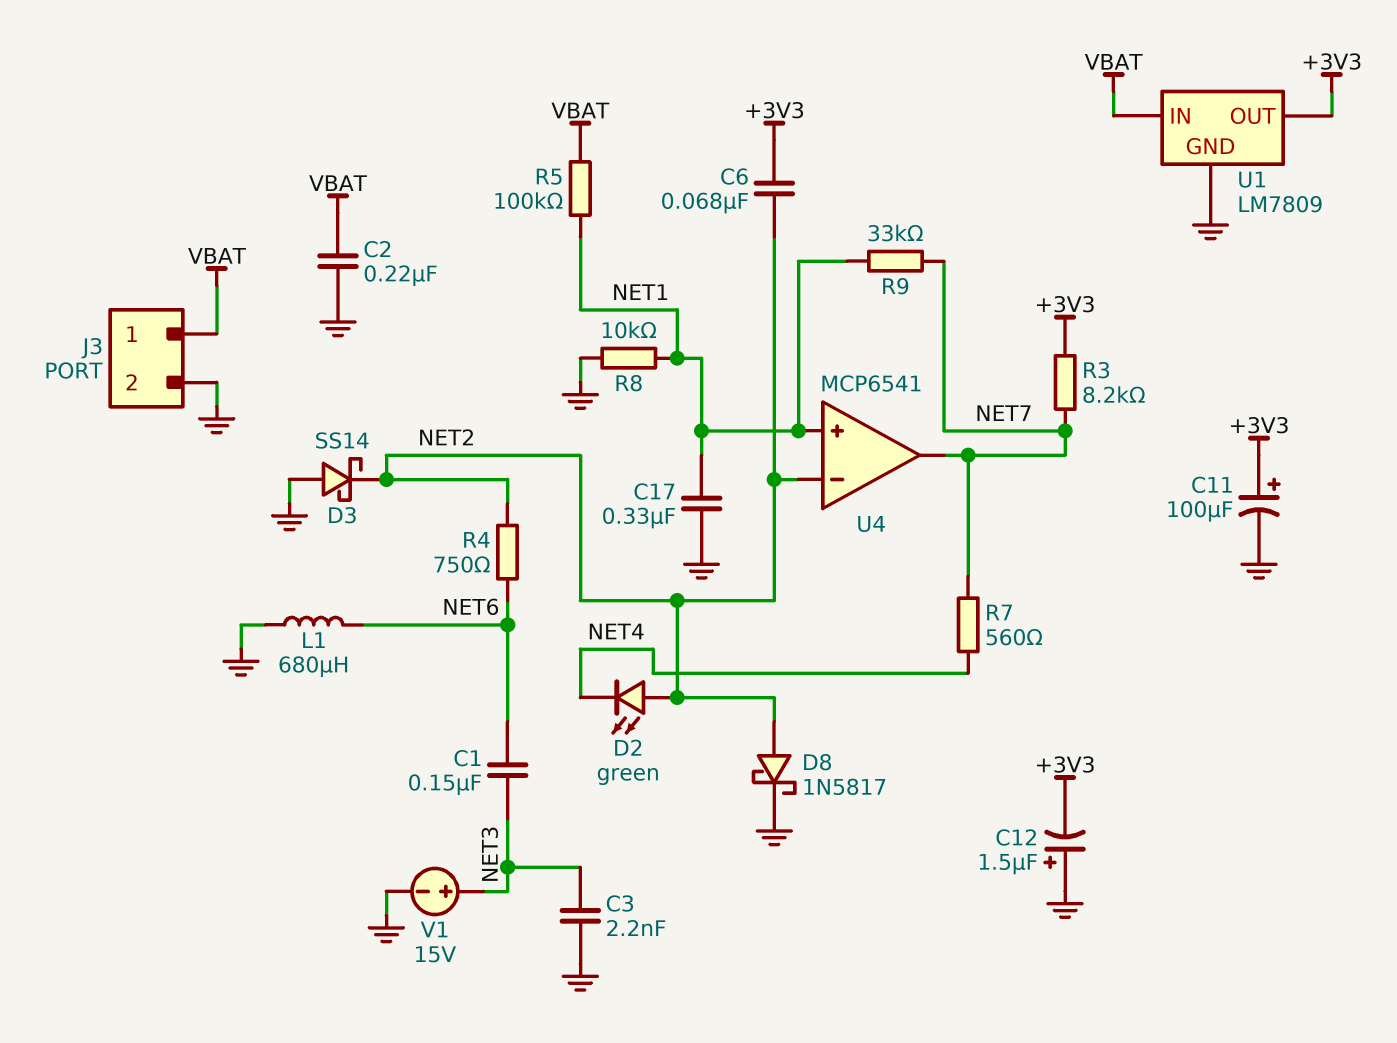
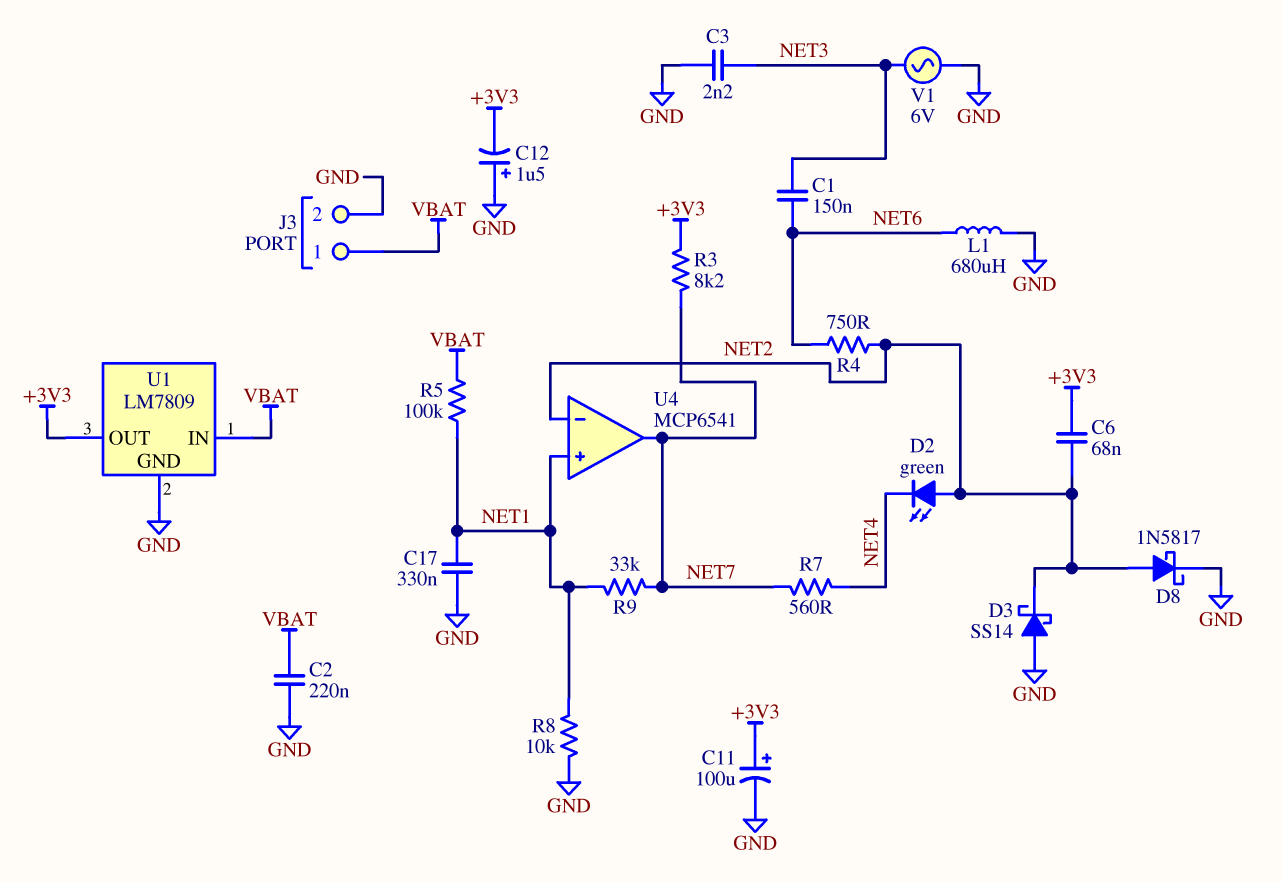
V1: 15V (plus NET3, minus GND) -> AC 6V (GND, NET3)

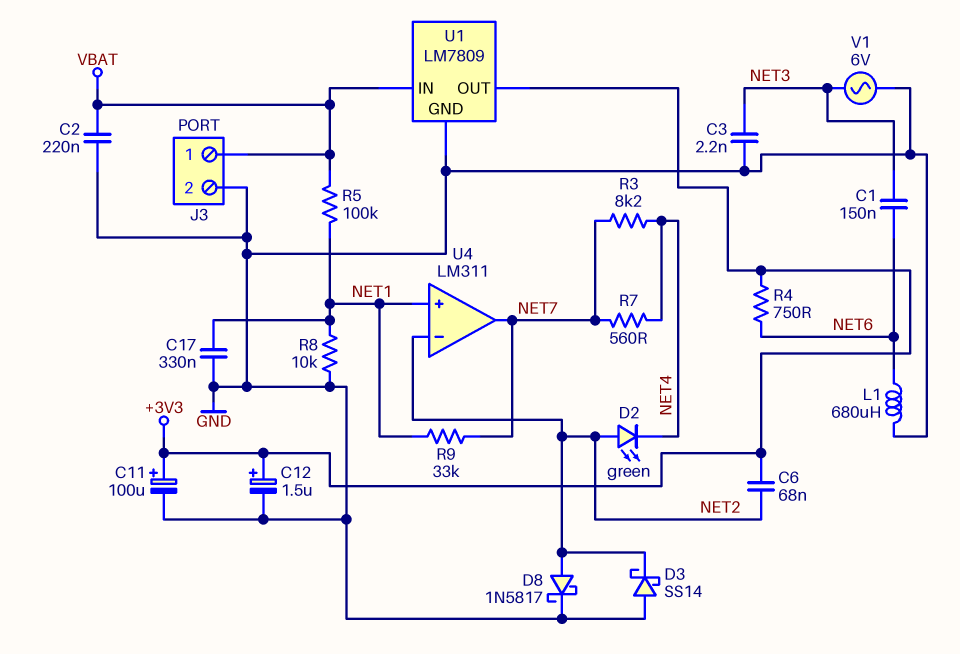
C12: 1.5uF (plus GND, minus +3V3) -> 1.5uF (plus +3V3, minus GND)
R3: 8.2k (+3V3, NET7) -> 8.2k (NET4, NET7)
R4: 750 (NET2, NET6) -> 750 (+3V3, NET6)
U4: MCP6541 -> LM311

